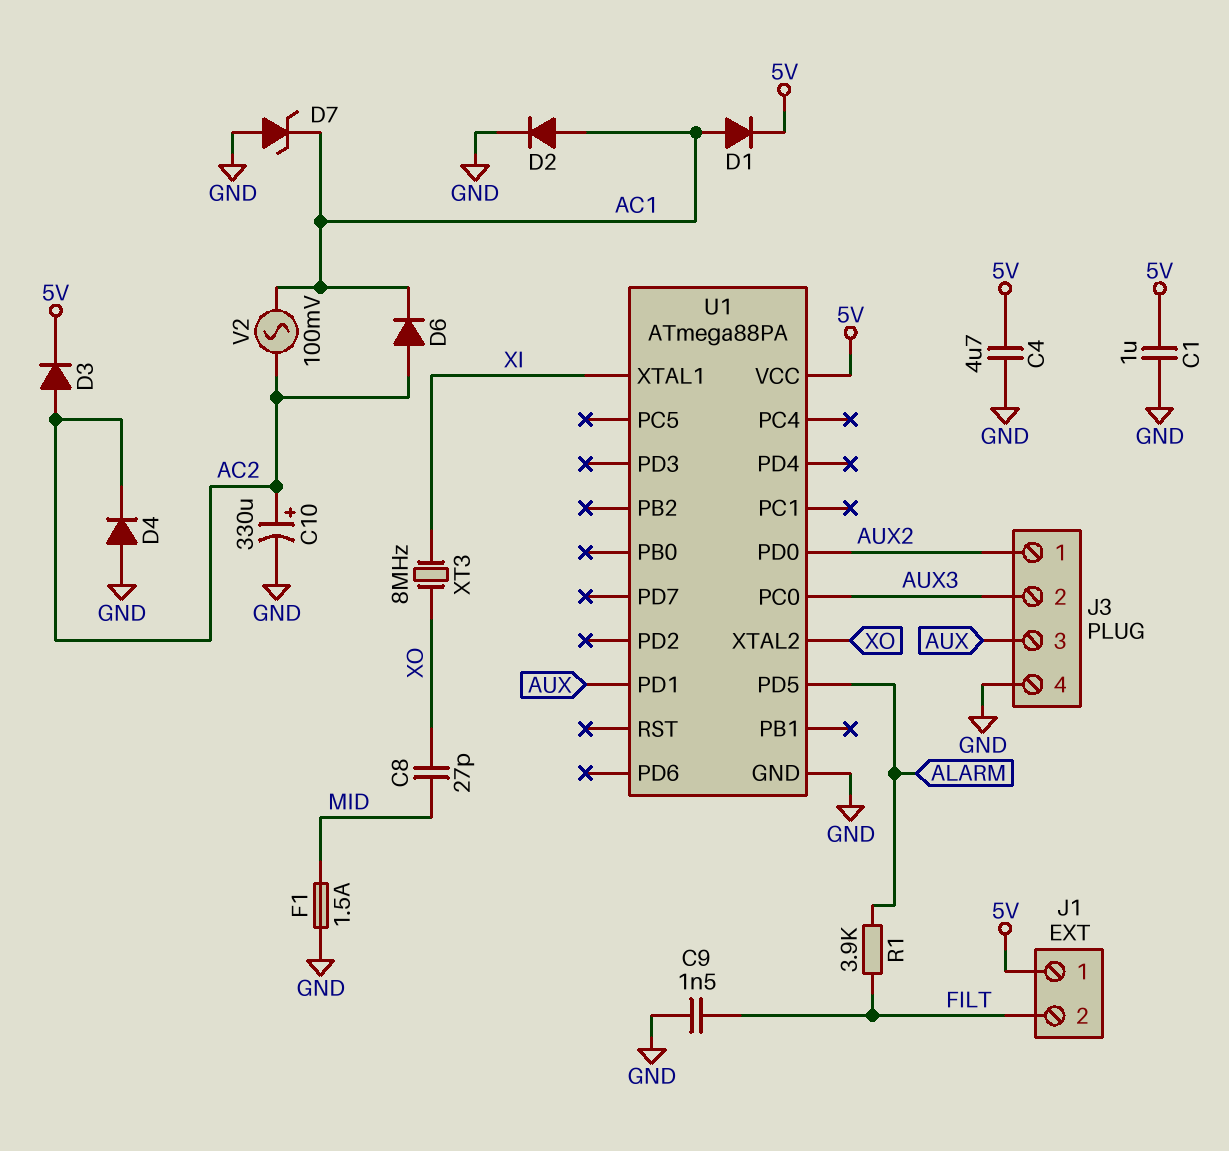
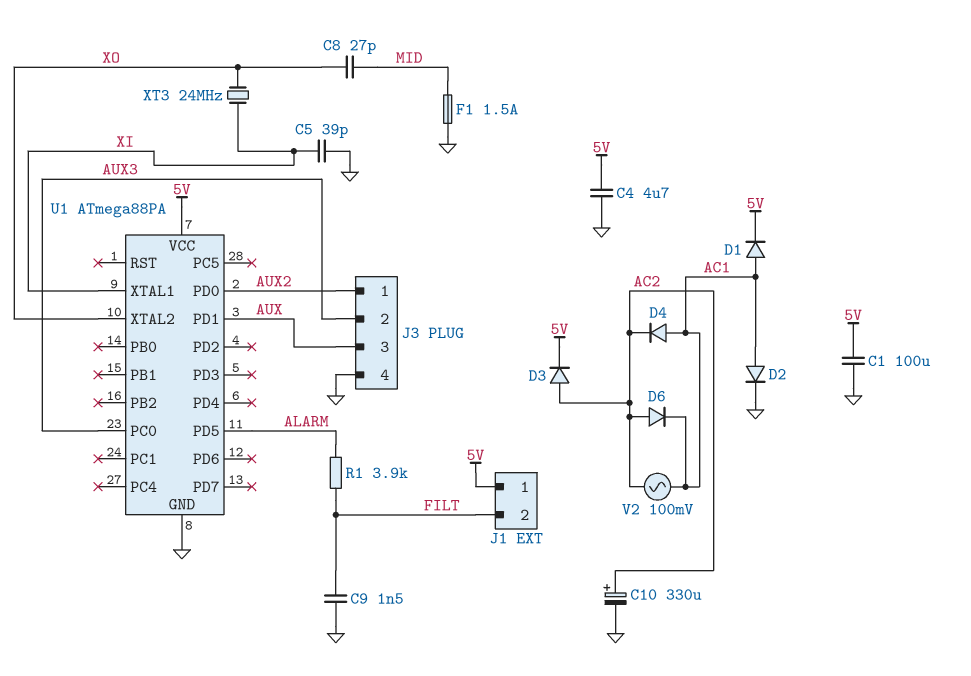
C1: 1uF (5V, GND) -> 100uF (5V, GND)
C5: none -> 39pF (GND, XI)
D4: diode (A GND, K AC2) -> diode (A AC1, K AC2)
D7: zener (A GND, K AC1) -> none
XT3: 8MHz (XI, XO) -> 24MHz (XI, XO)

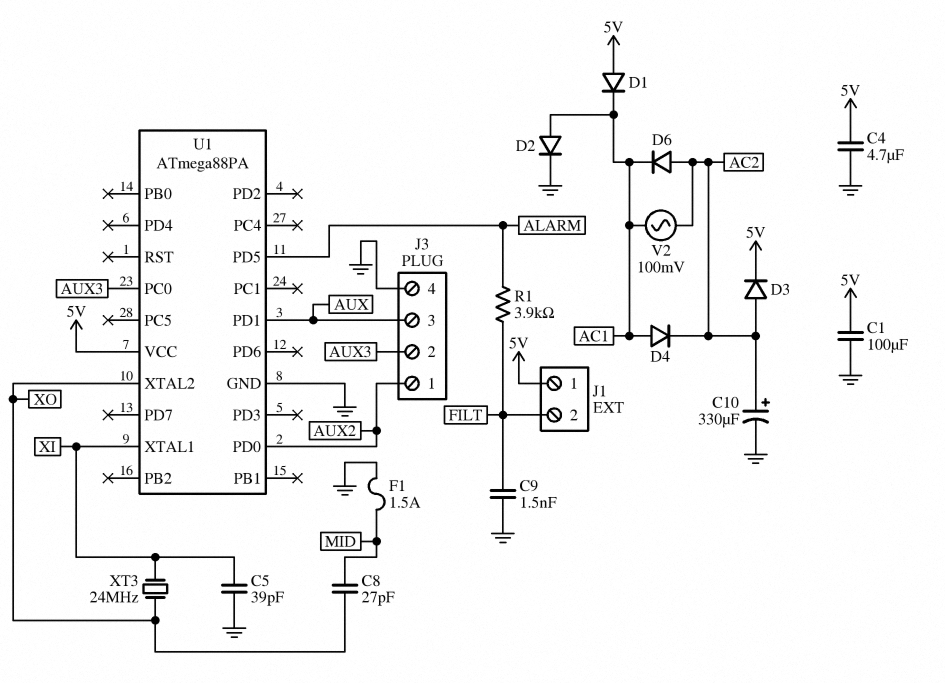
D1: diode (A AC1, K 5V) -> diode (A 5V, K AC1)

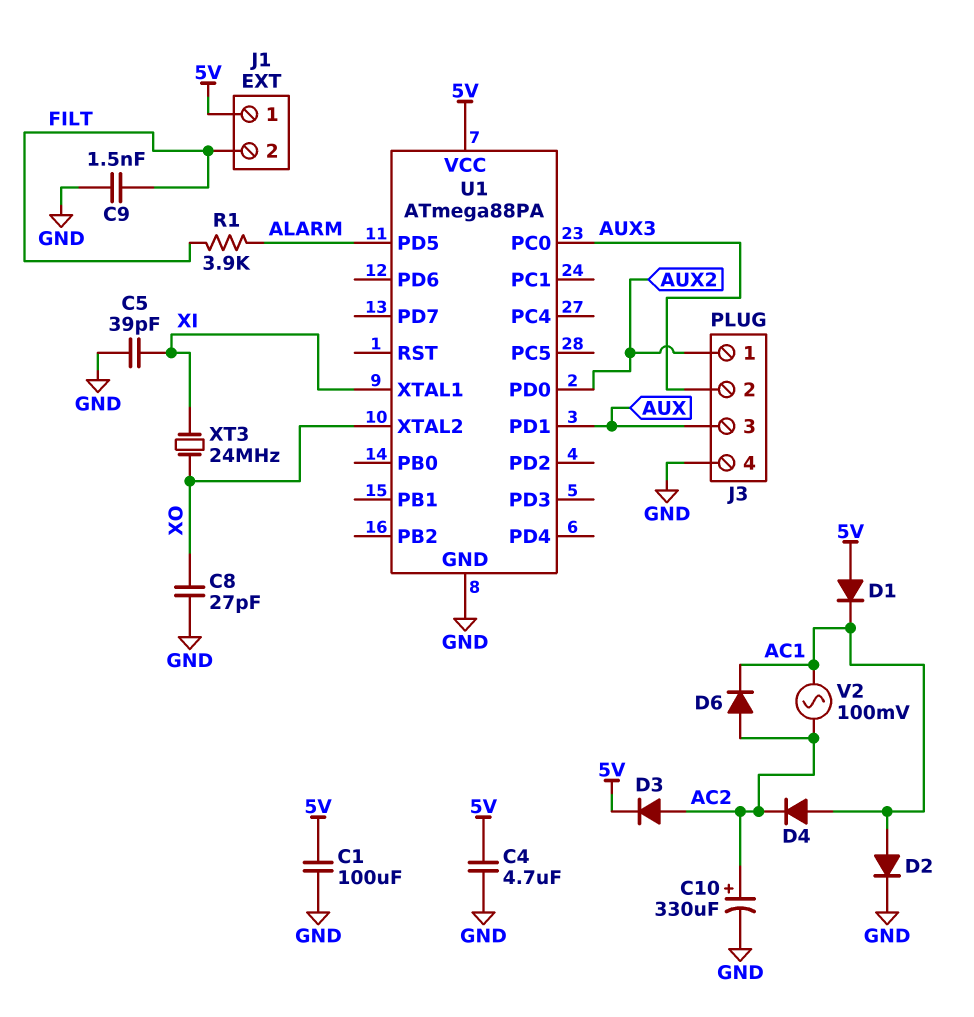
C8: 27pF (MID, XO) -> 27pF (GND, XO)
F1: 1.5A (GND, MID) -> none

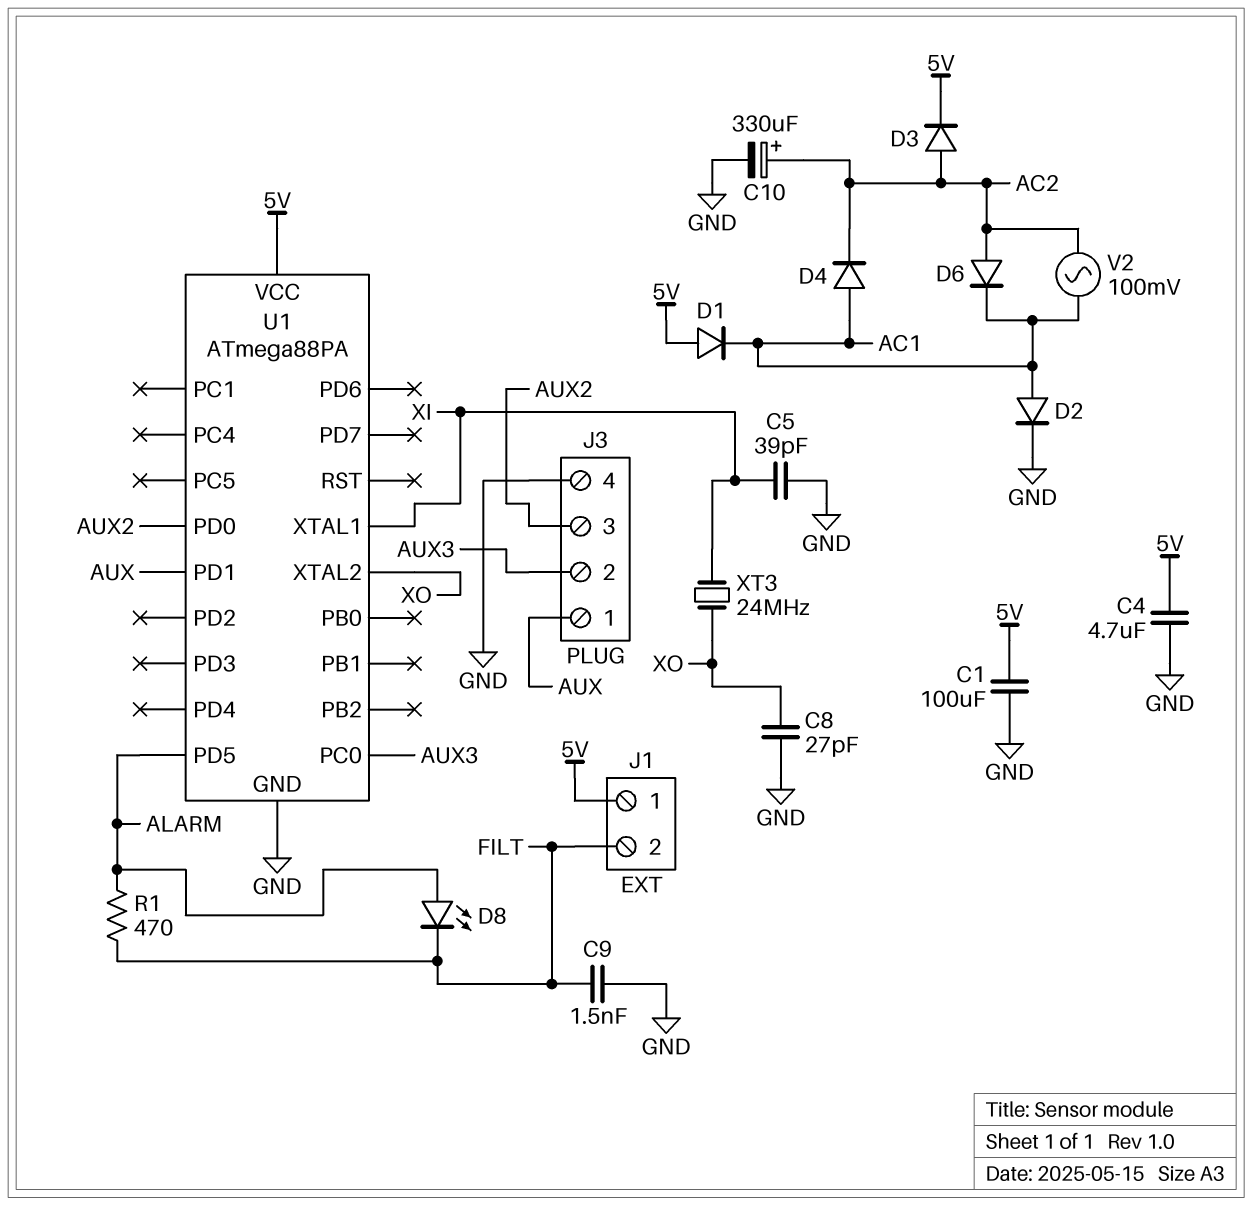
D8: none -> LED (A ALARM, K FILT)
J3 pin 1: AUX2 -> AUX
J3 pin 3: AUX -> AUX2
R1: 3.9k (ALARM, FILT) -> 470 (ALARM, FILT)

